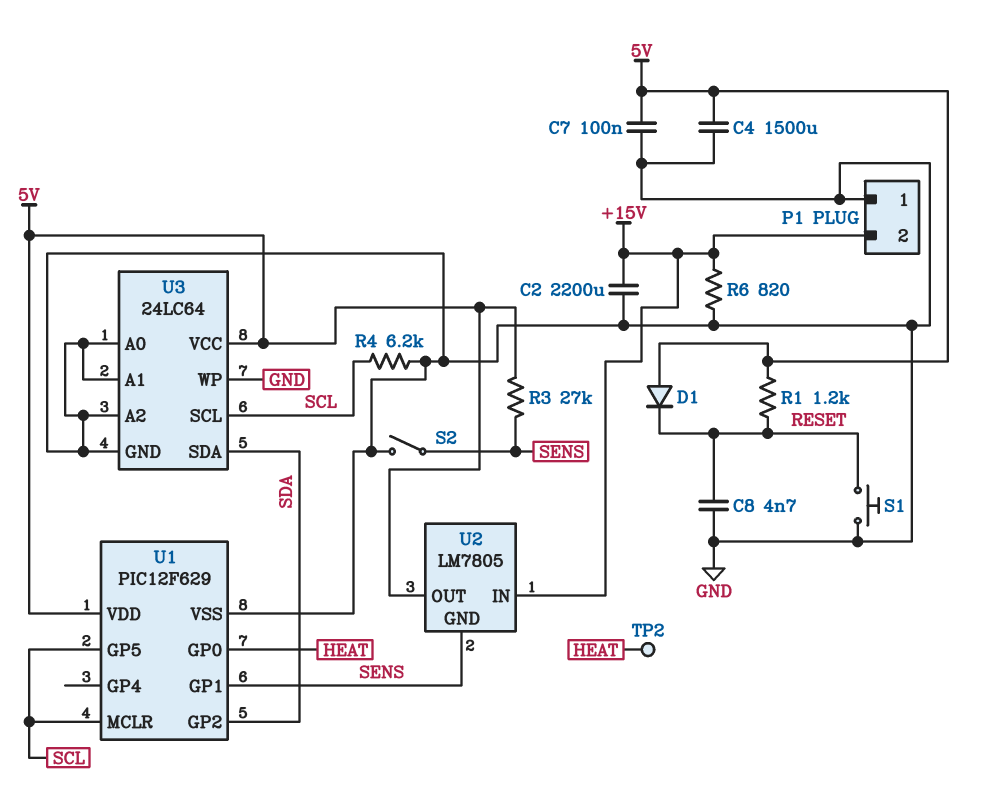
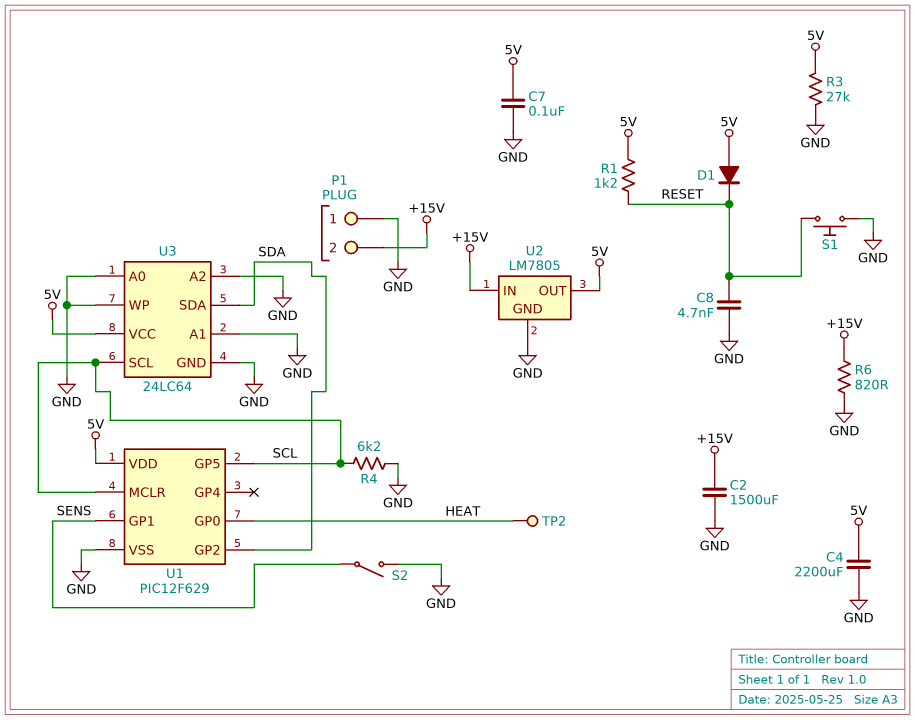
C2: 2200uF (+15V, GND) -> 1500uF (+15V, GND)
C4: 1500uF (5V, GND) -> 2200uF (5V, GND)
R3: 27k (5V, SENS) -> 27k (5V, GND)
U2 pin GND: SENS -> GND

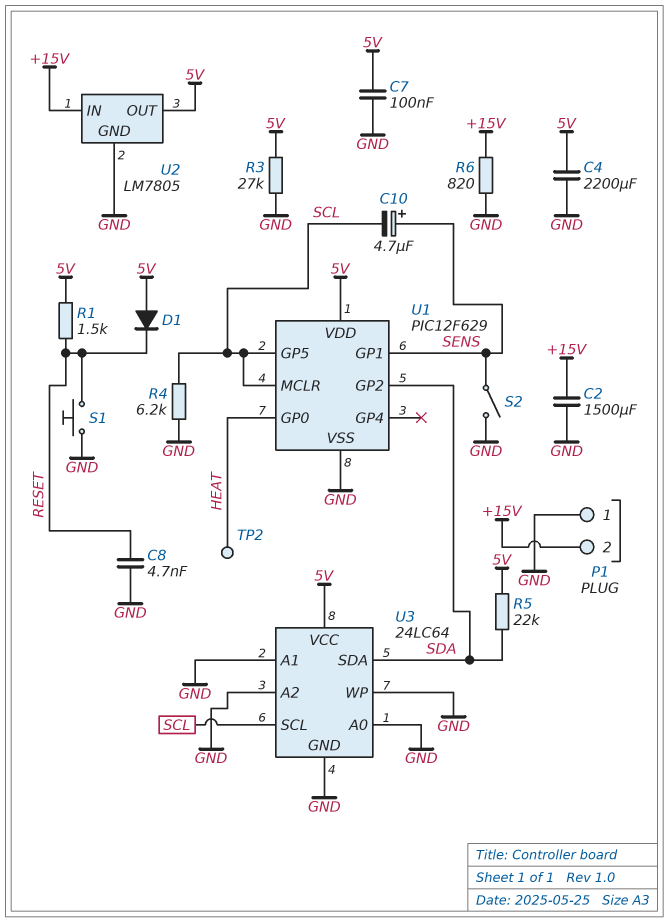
C10: none -> 4.7uF (plus SENS, minus SCL)
R1: 1.2k (5V, RESET) -> 1.5k (5V, RESET)
R5: none -> 22k (5V, SDA)

